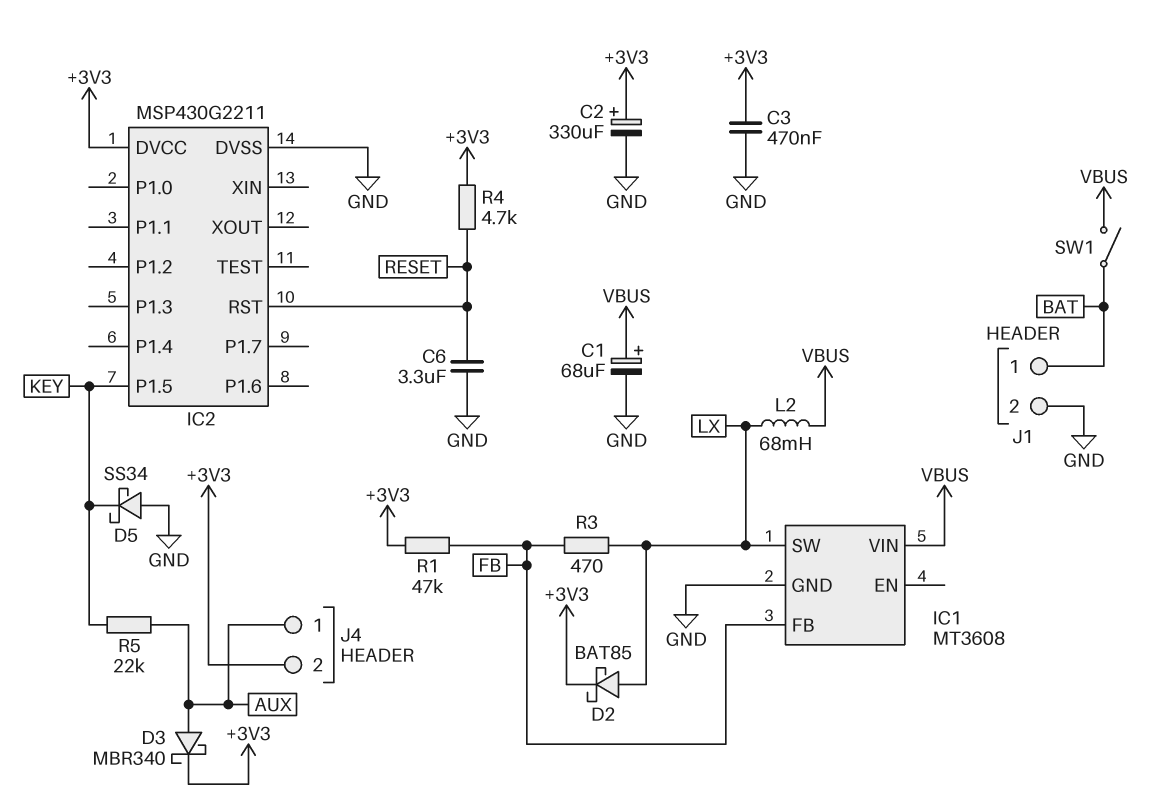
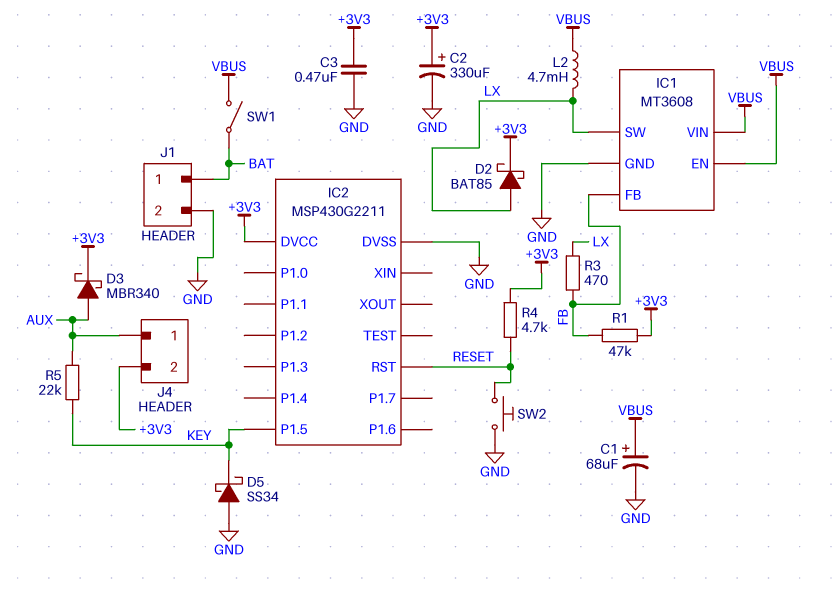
C6: 3.3uF (GND, RESET) -> none
IC1 pin EN: none -> VBUS
L2: 68mH (LX, VBUS) -> 4.7mH (LX, VBUS)
SW2: none -> button (GND, RESET)

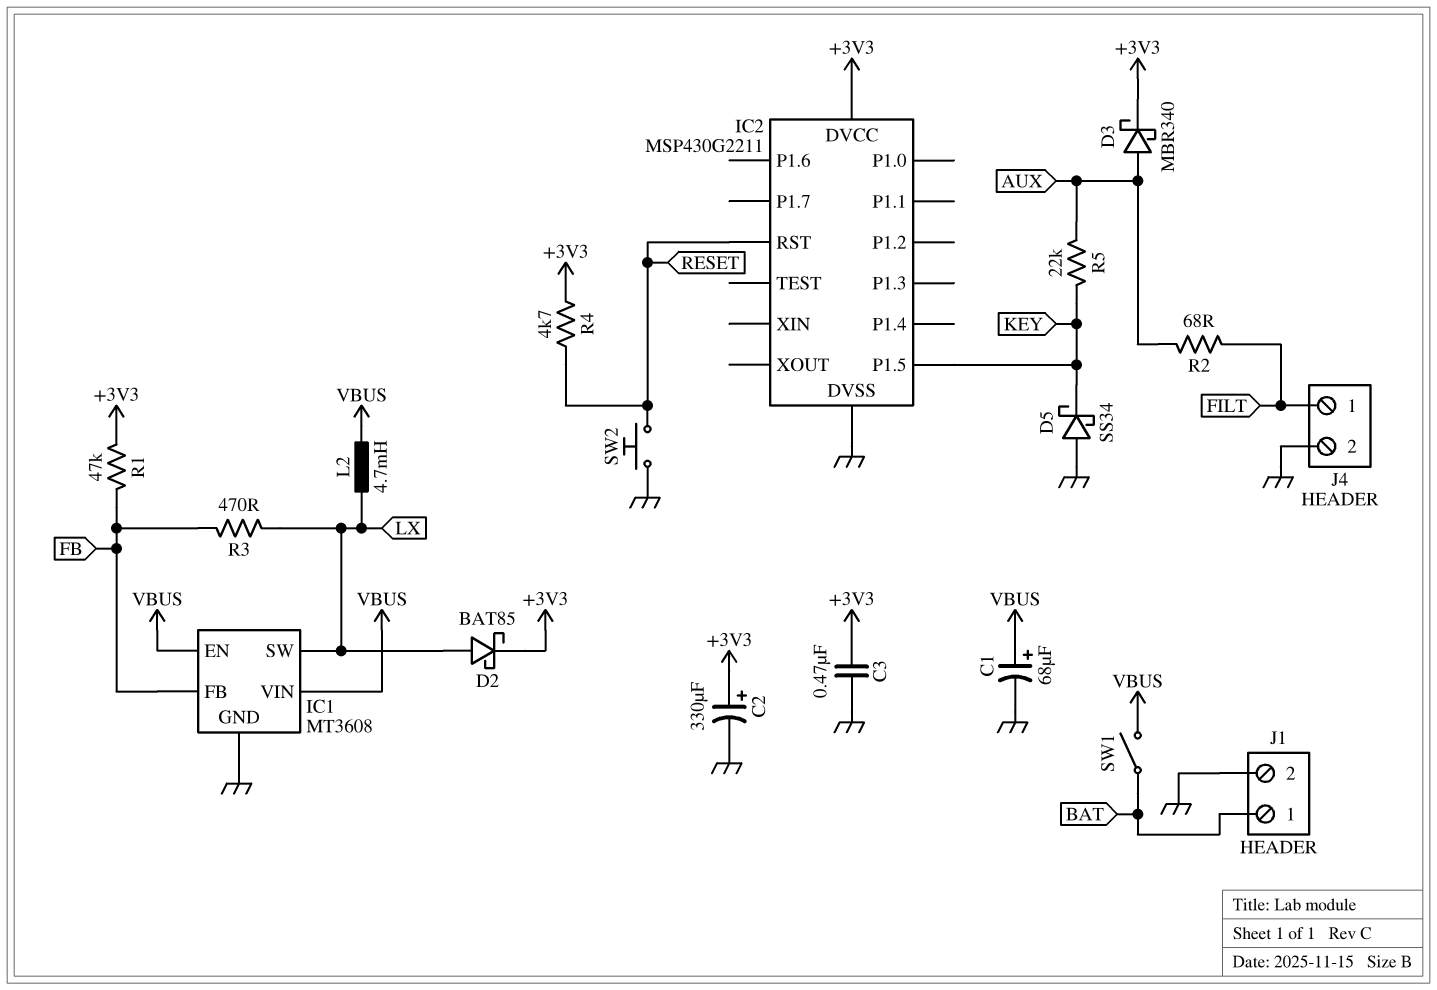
J4 pin 1: AUX -> FILT
J4 pin 2: +3V3 -> GND
R2: none -> 68 (AUX, FILT)

